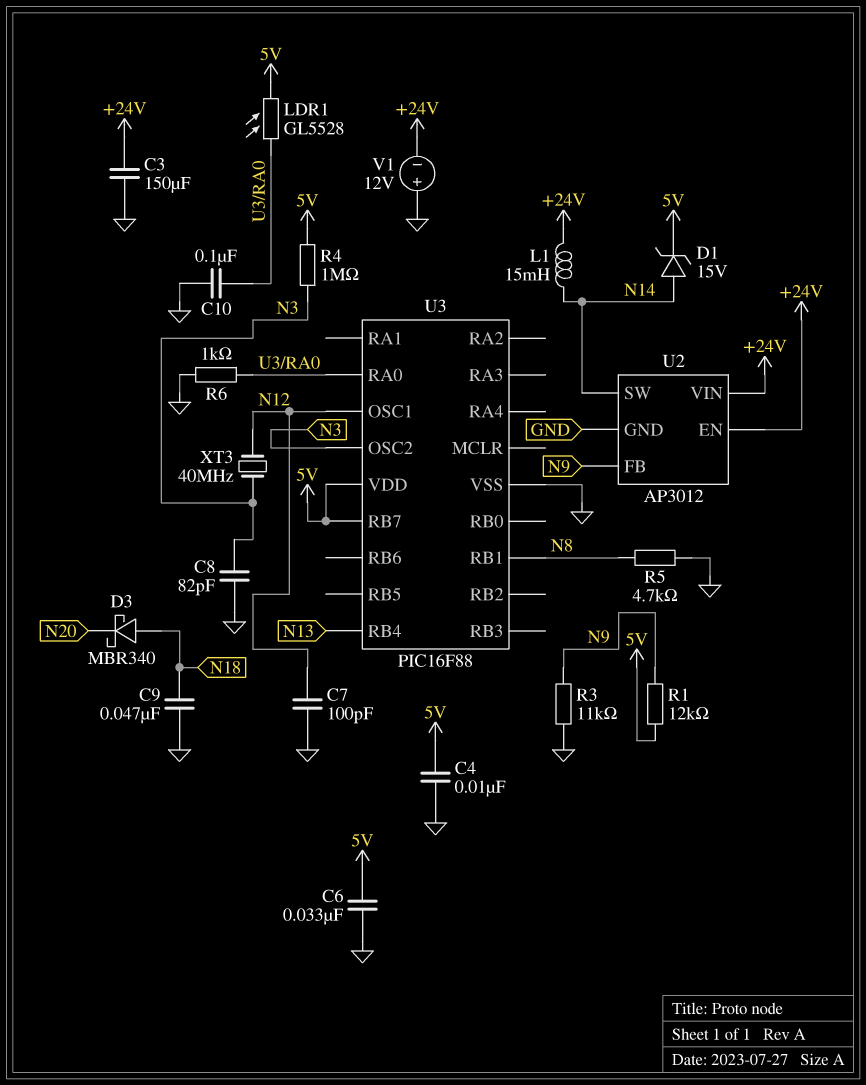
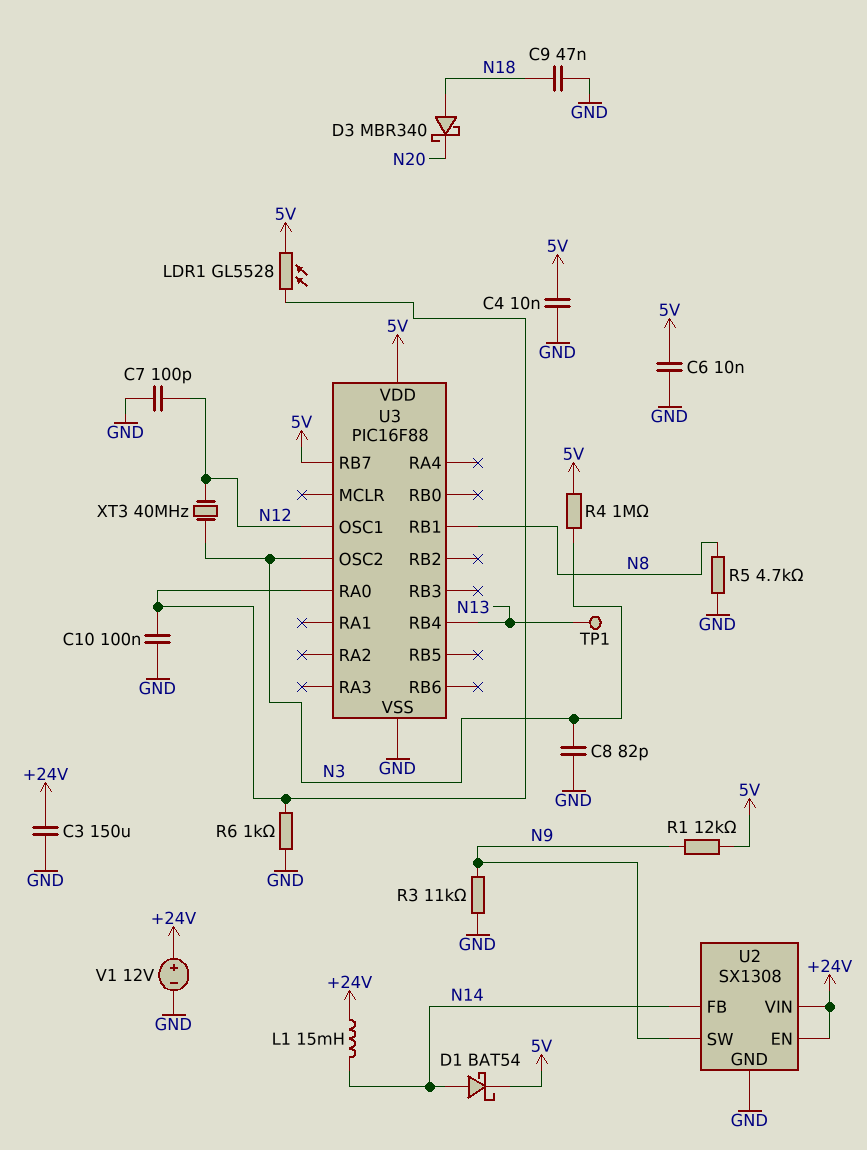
C6: 33nF (5V, GND) -> 10nF (5V, GND)
D1: zener 15V (A N14, K 5V) -> schottky BAT54 (A N14, K 5V)
TP1: none -> test point (N13)
U2: AP3012 -> SX1308
U2 pin FB: N9 -> N14
U2 pin SW: N14 -> N9
V1: 12V (plus GND, minus +24V) -> 12V (plus +24V, minus GND)

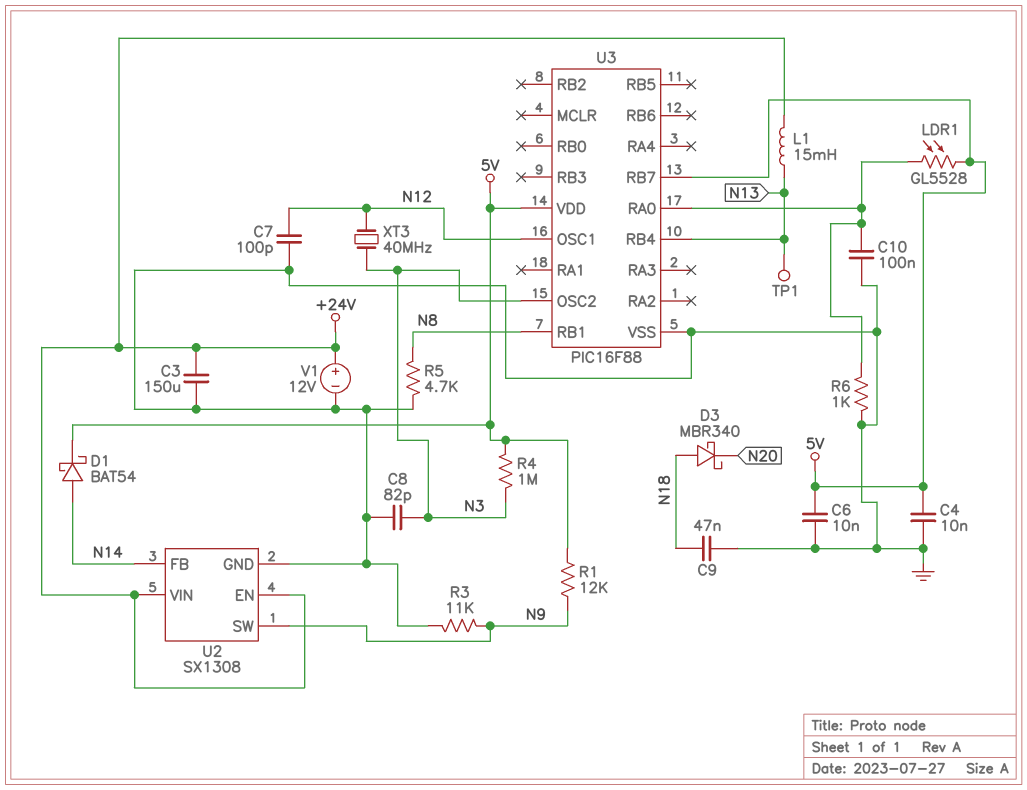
L1: 15mH (+24V, N14) -> 15mH (+24V, N13)

